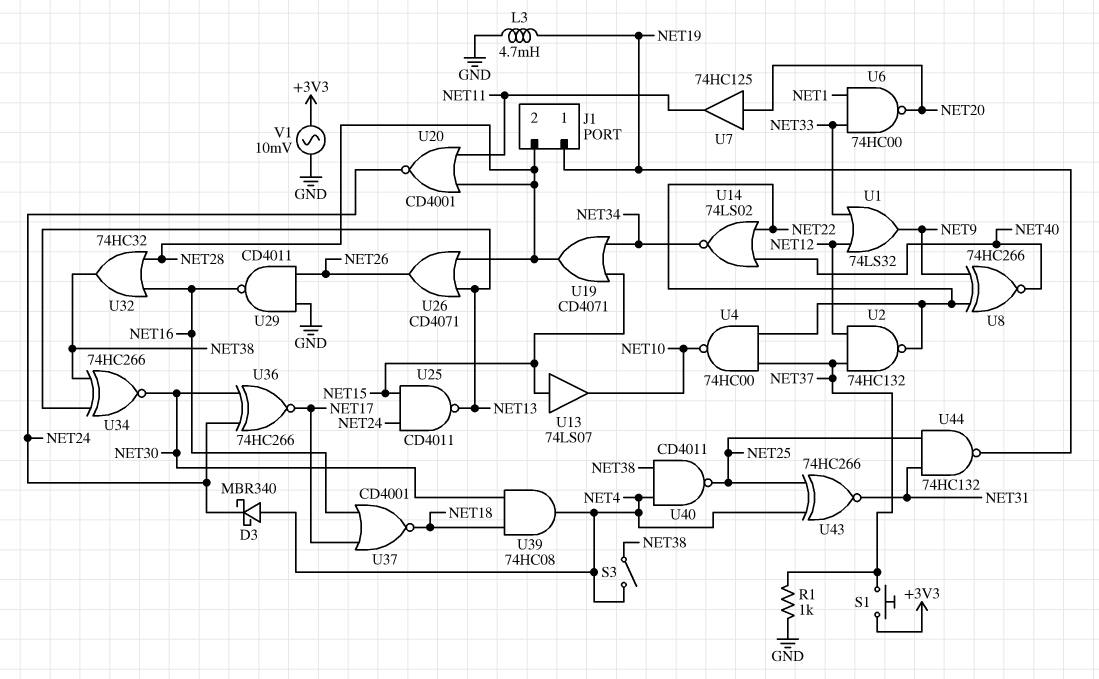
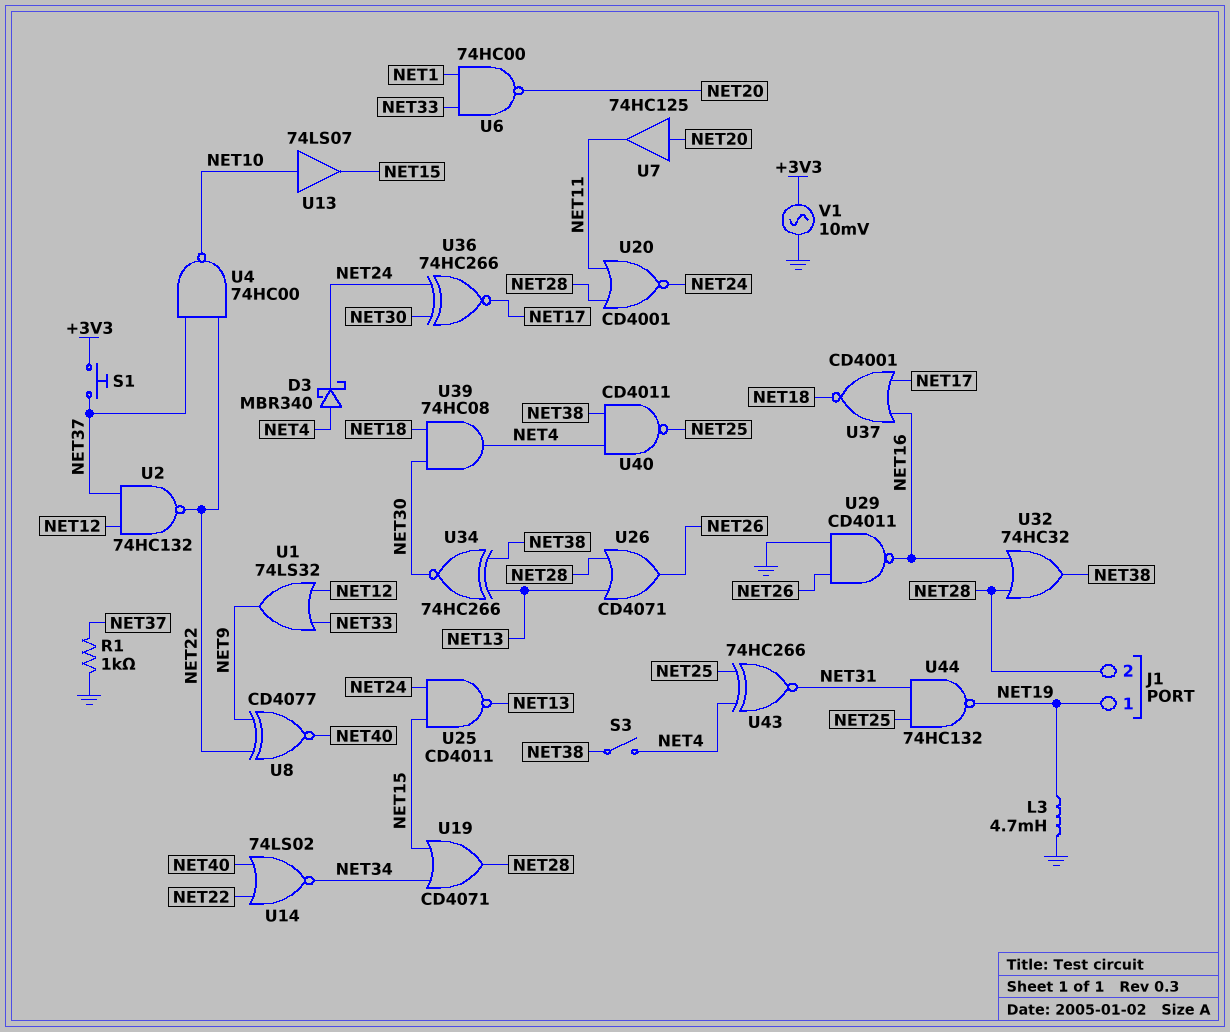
U8: XNOR 74HC266 (in NET9, in NET22, out NET40) -> XNOR CD4077 (in NET9, in NET22, out NET40)
U13: buffer 74LS07 (in NET15, out NET10) -> buffer 74LS07 (in NET10, out NET15)

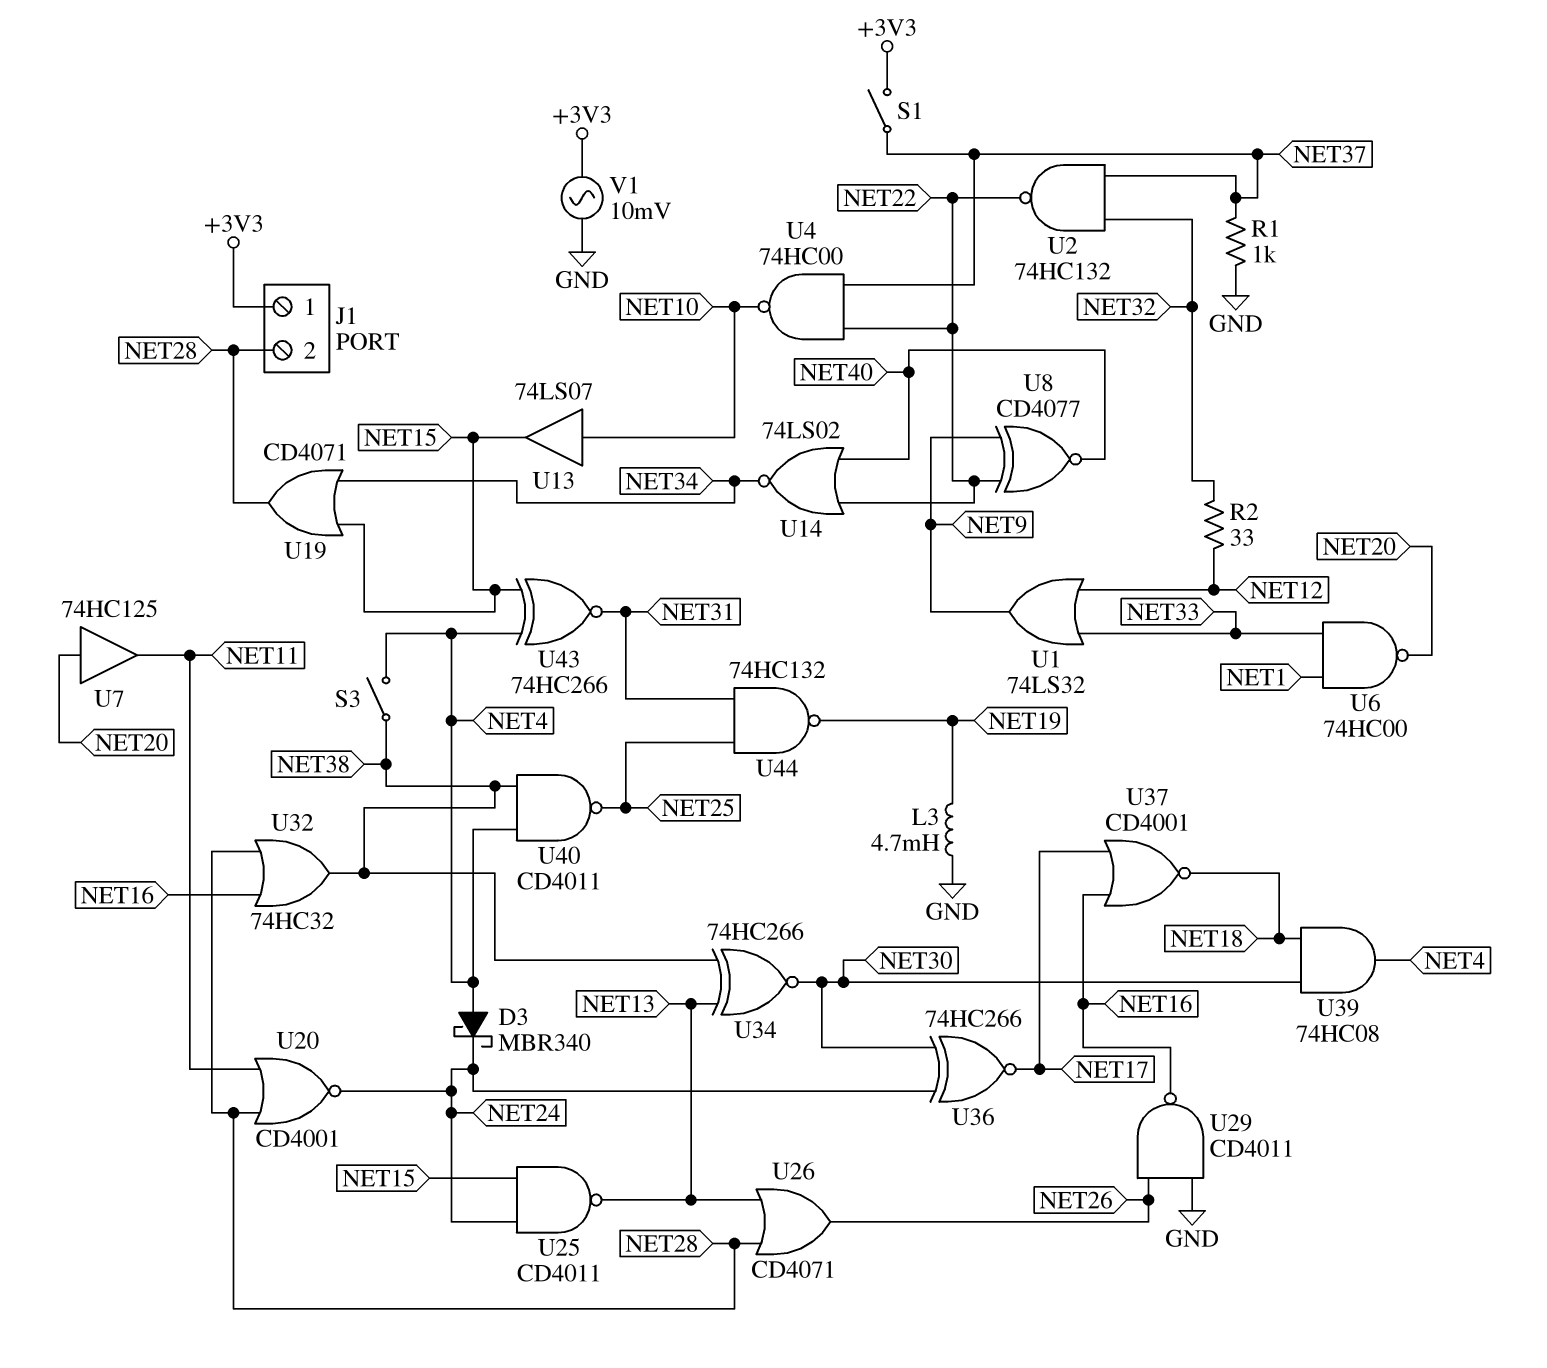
J1 pin 1: NET19 -> +3V3
R2: none -> 33 (NET12, NET32)
S1: button (+3V3, NET37) -> switch (+3V3, NET37)
U2: NAND 74HC132 (in NET12, in NET37, out NET22) -> NAND 74HC132 (in NET32, in NET37, out NET22)
U43: XNOR 74HC266 (in NET4, in NET25, out NET31) -> XNOR 74HC266 (in NET4, in NET15, out NET31)

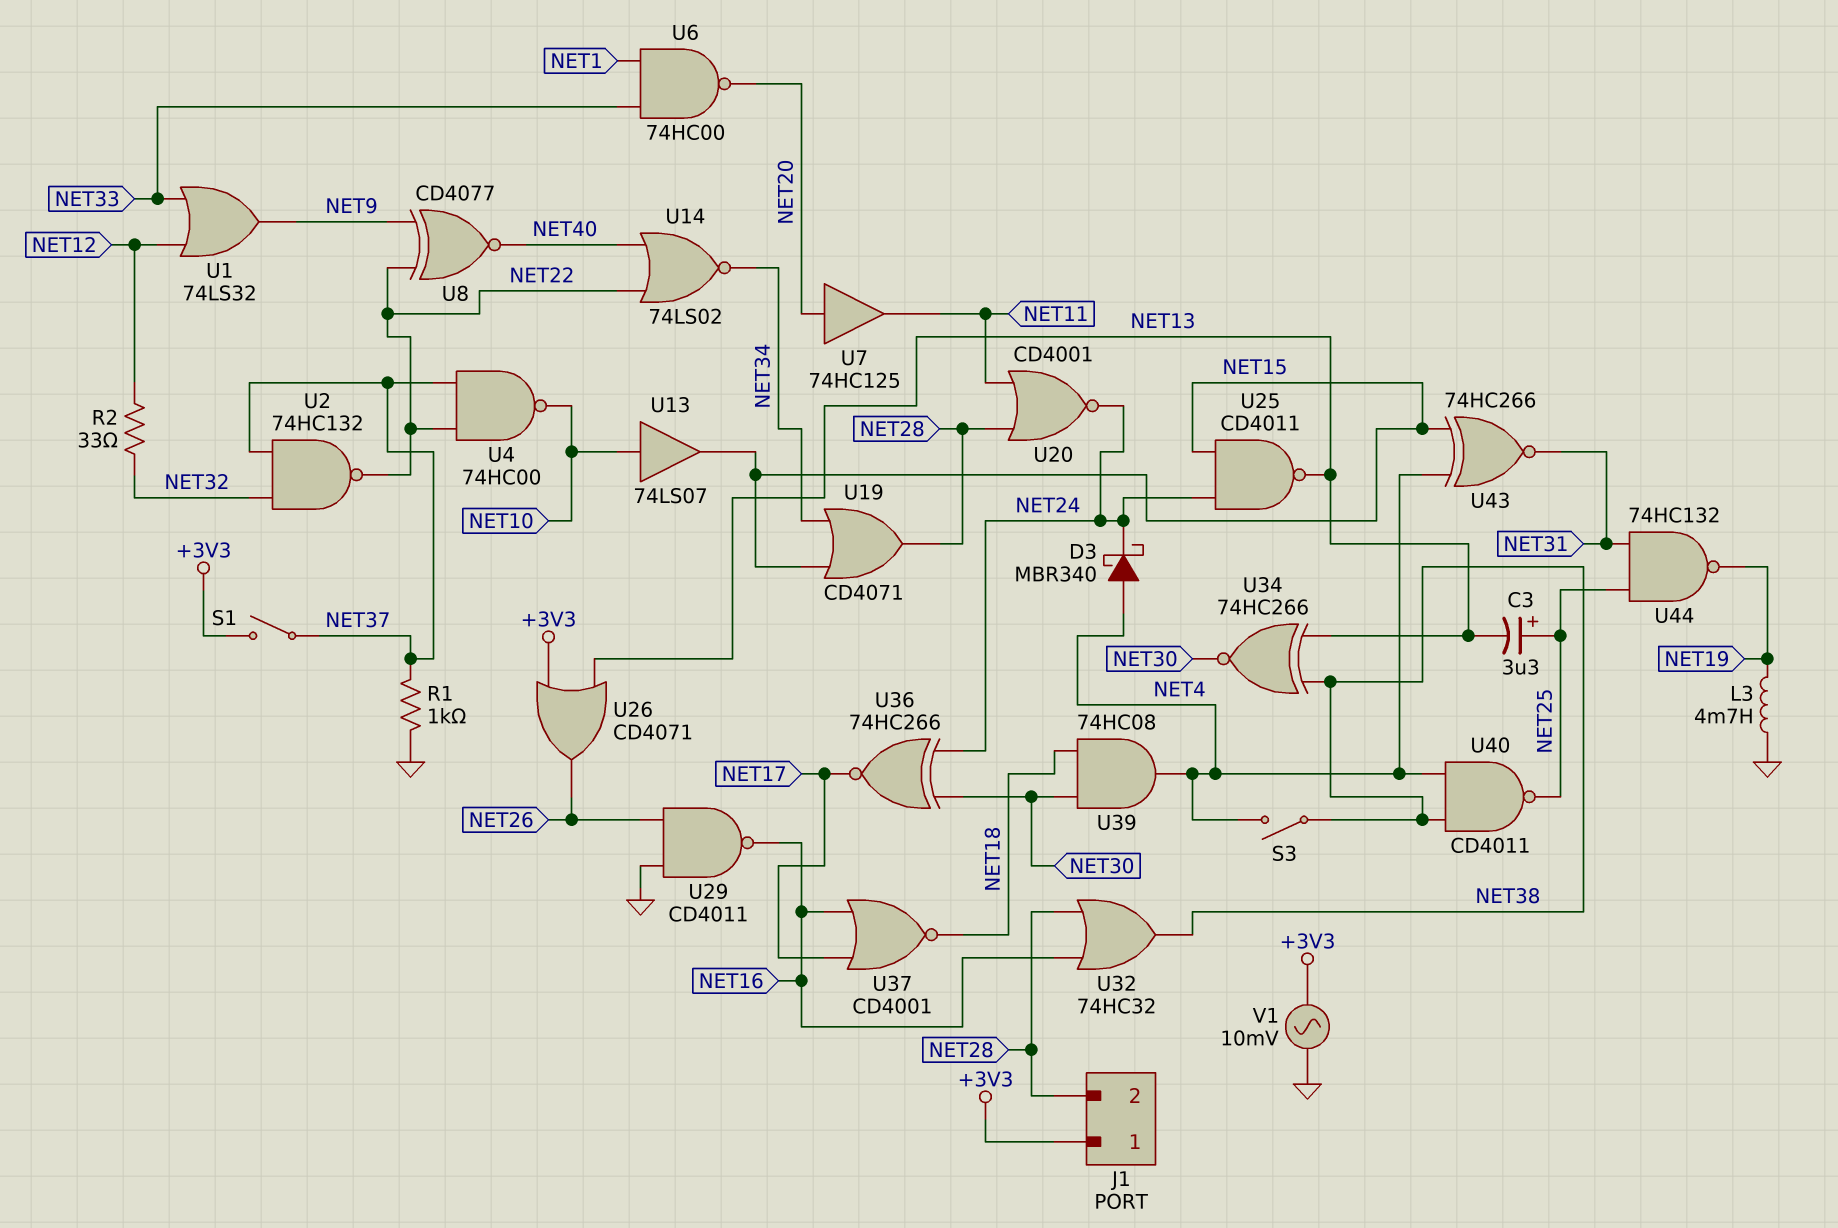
C3: none -> 3.3uF (plus NET25, minus NET13)
U26: OR CD4071 (in NET13, in NET28, out NET26) -> OR CD4071 (in +3V3, in NET13, out NET26)

